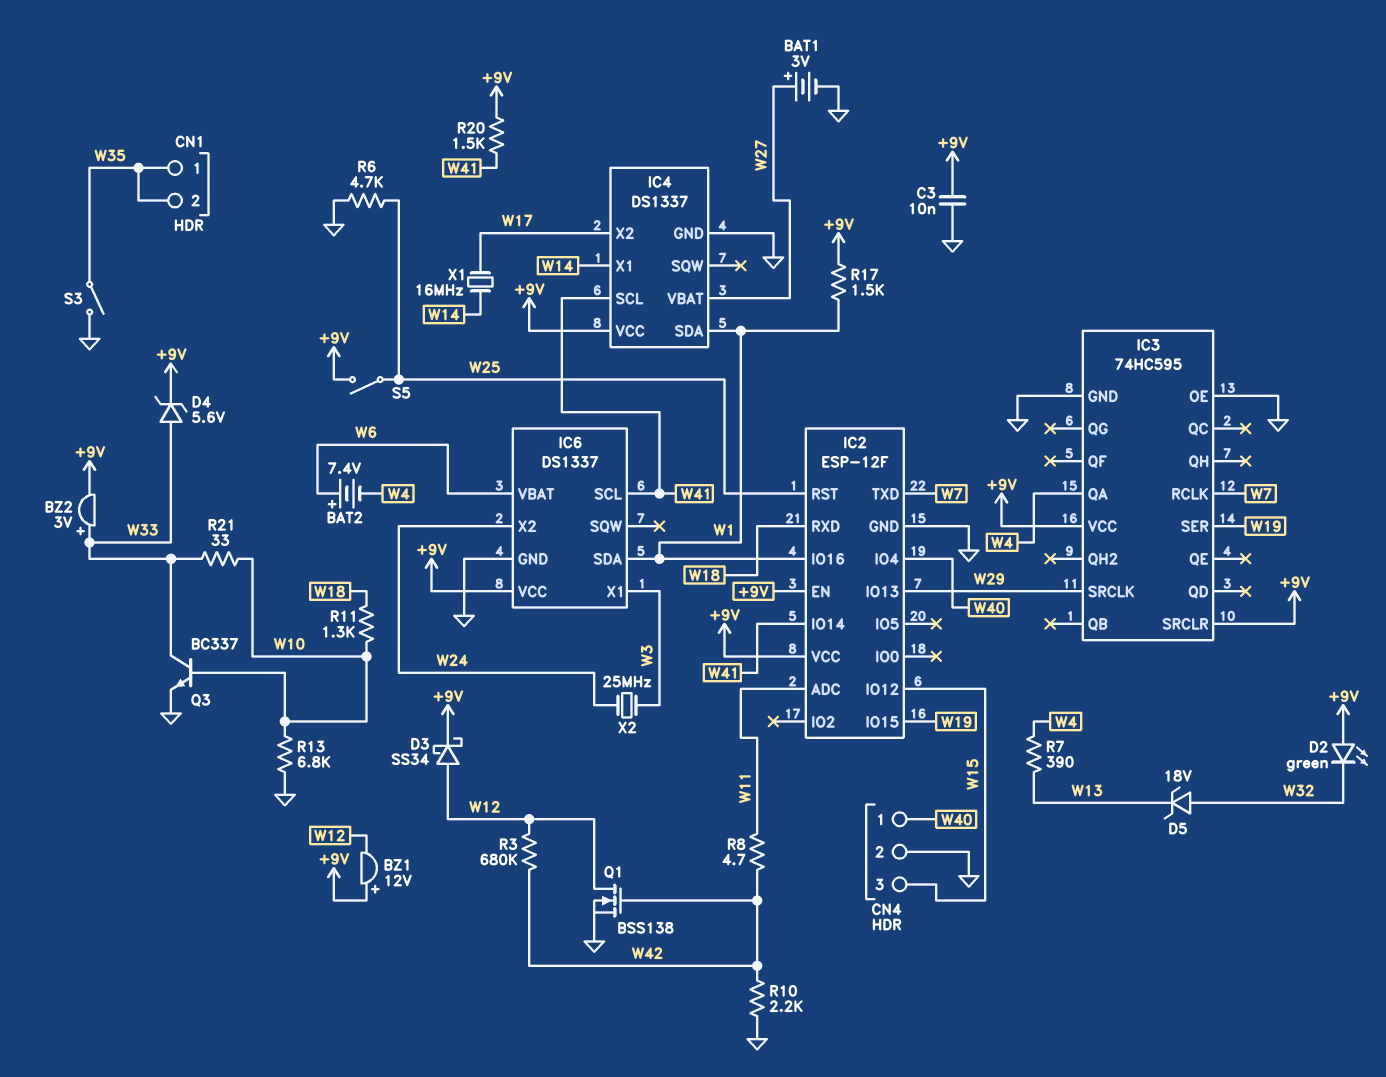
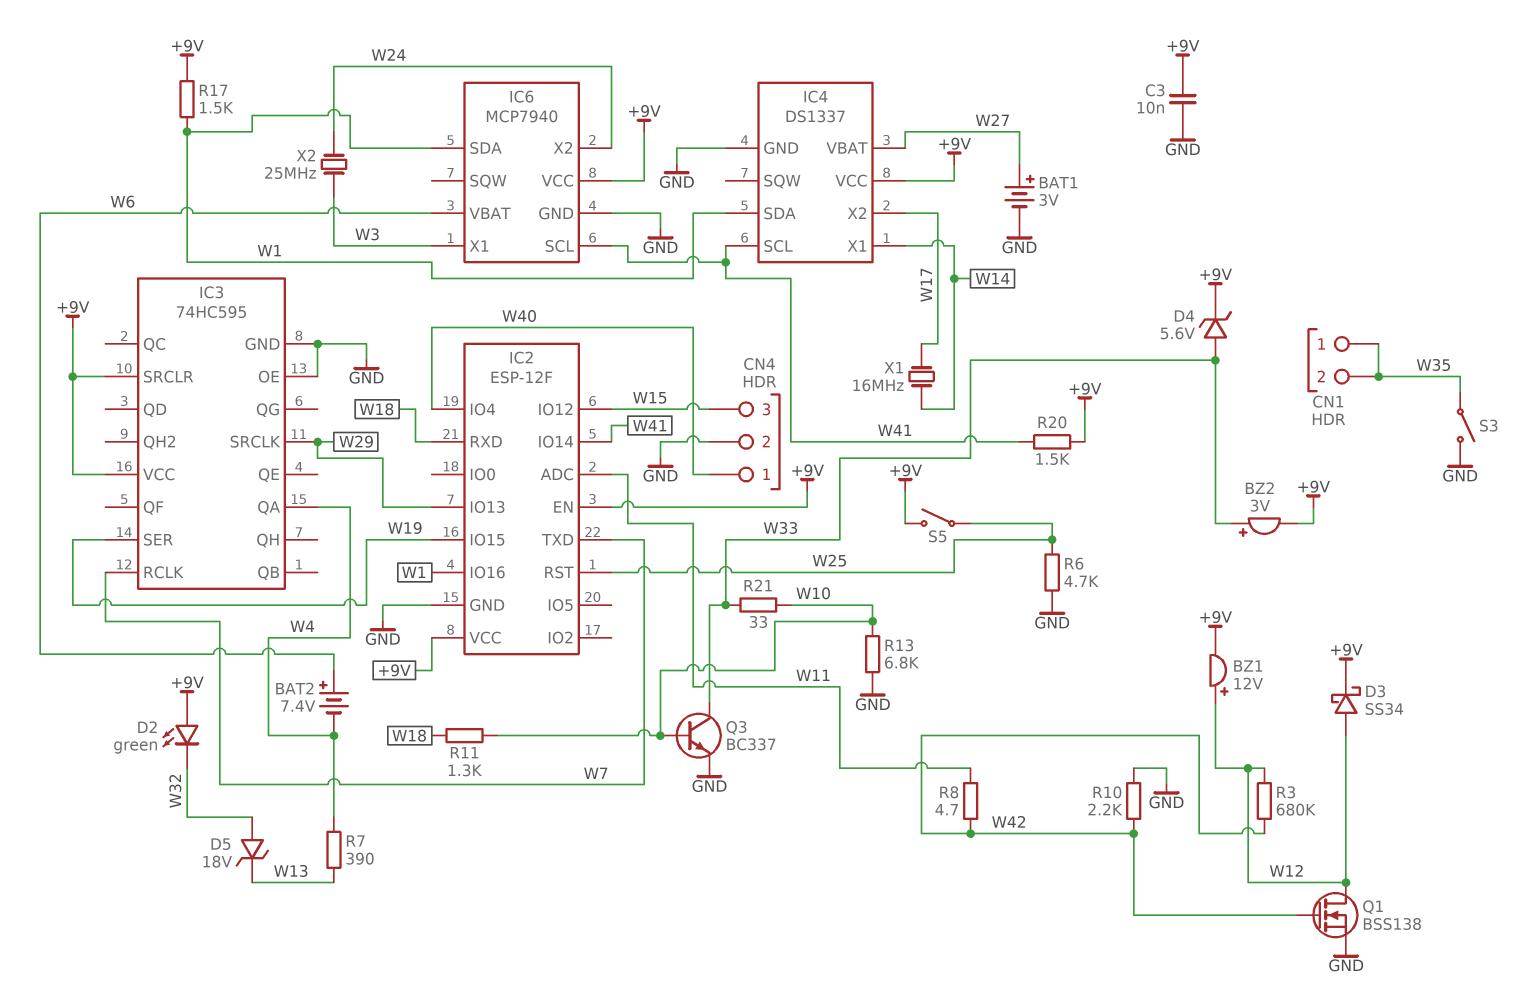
BZ1: buzzer 12V (plus +9V, minus W12) -> buzzer 12V (plus W12, minus +9V)
IC6: DS1337 -> MCP7940

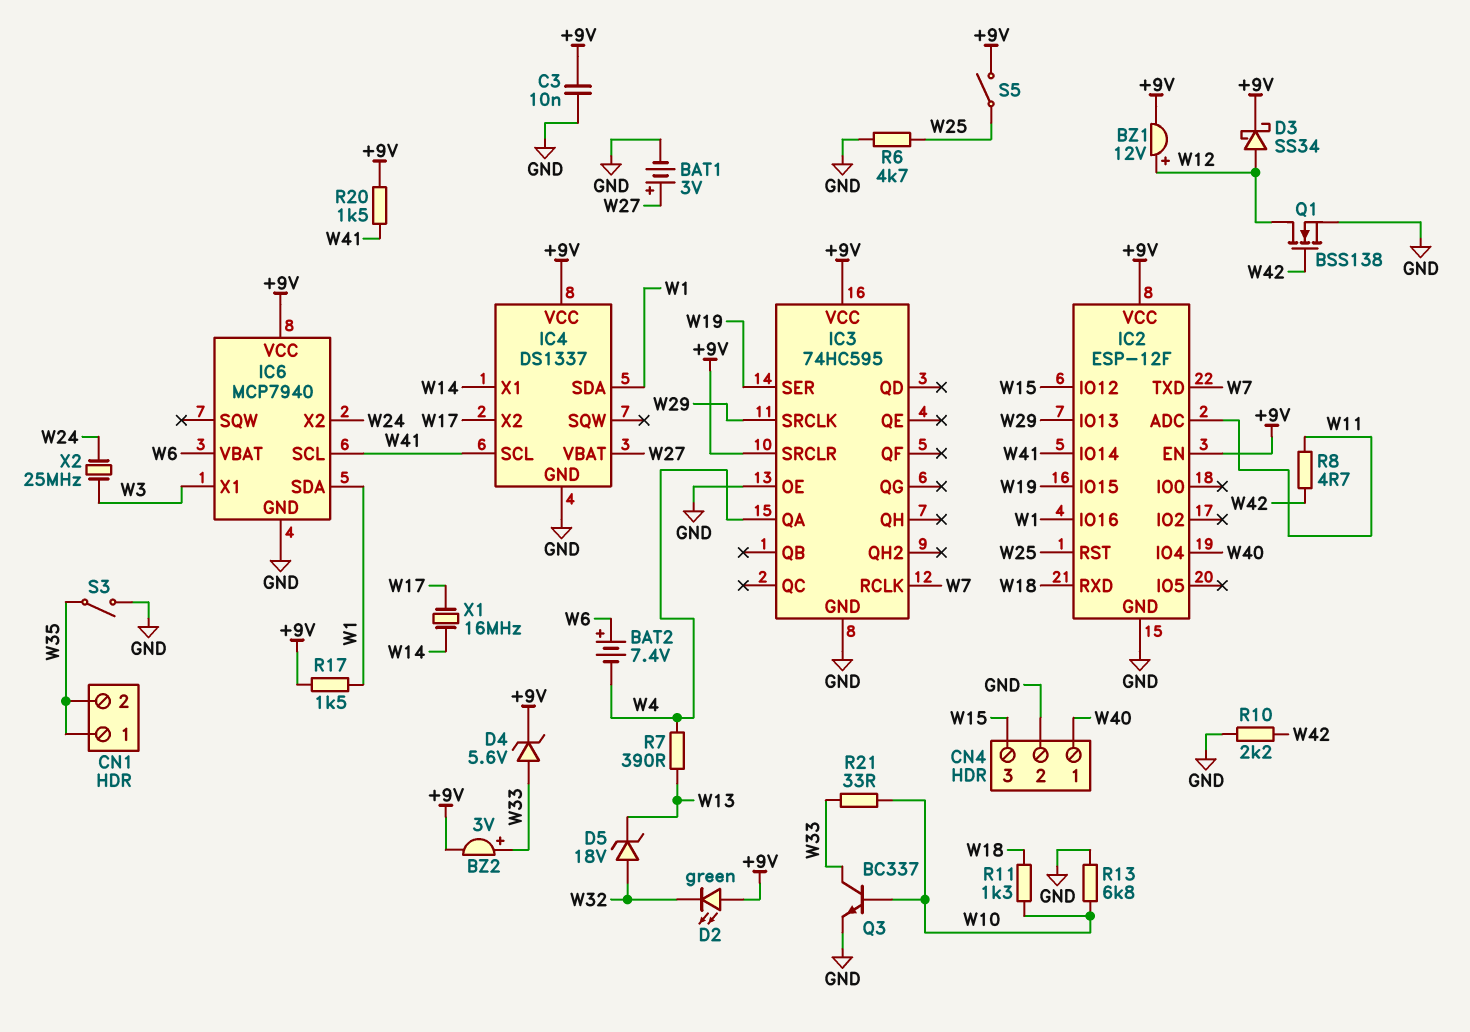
R3: 680k (W12, W42) -> none

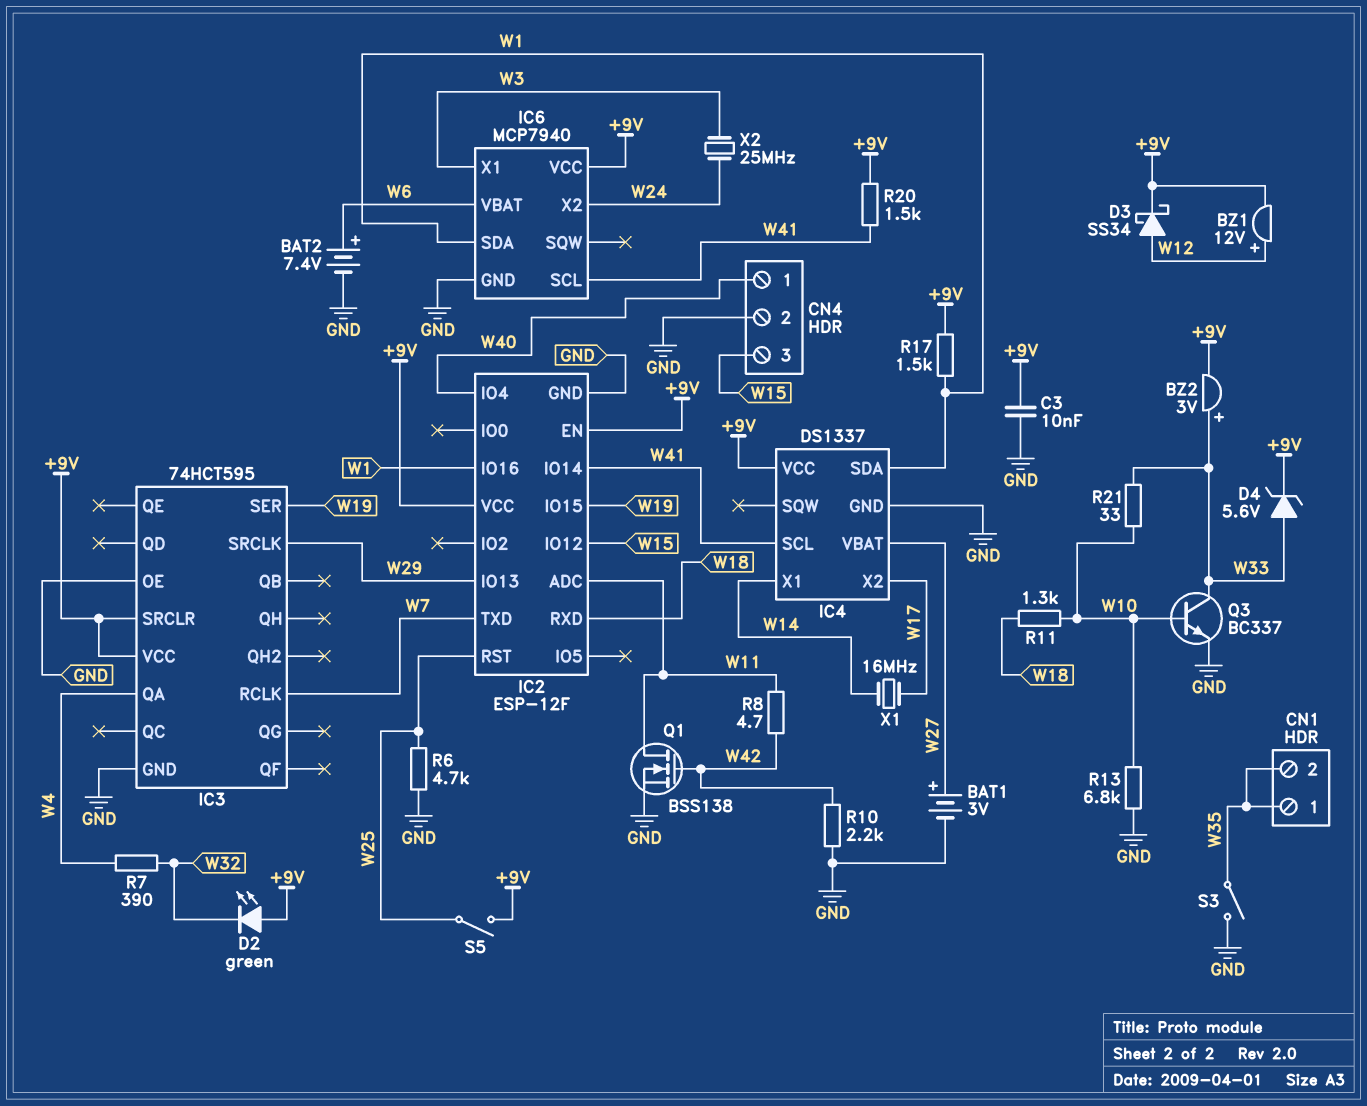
BAT2: 7.4V (plus W6, minus W4) -> 7.4V (plus W6, minus GND)
D5: zener 18V (A W32, K W13) -> none
IC3: 74HC595 -> 74HCT595
Q1: NMOS BSS138 (G W42, D W12, S GND) -> NMOS BSS138 (G W42, D W11, S GND)
R7: 390 (W4, W13) -> 390 (W4, W32)

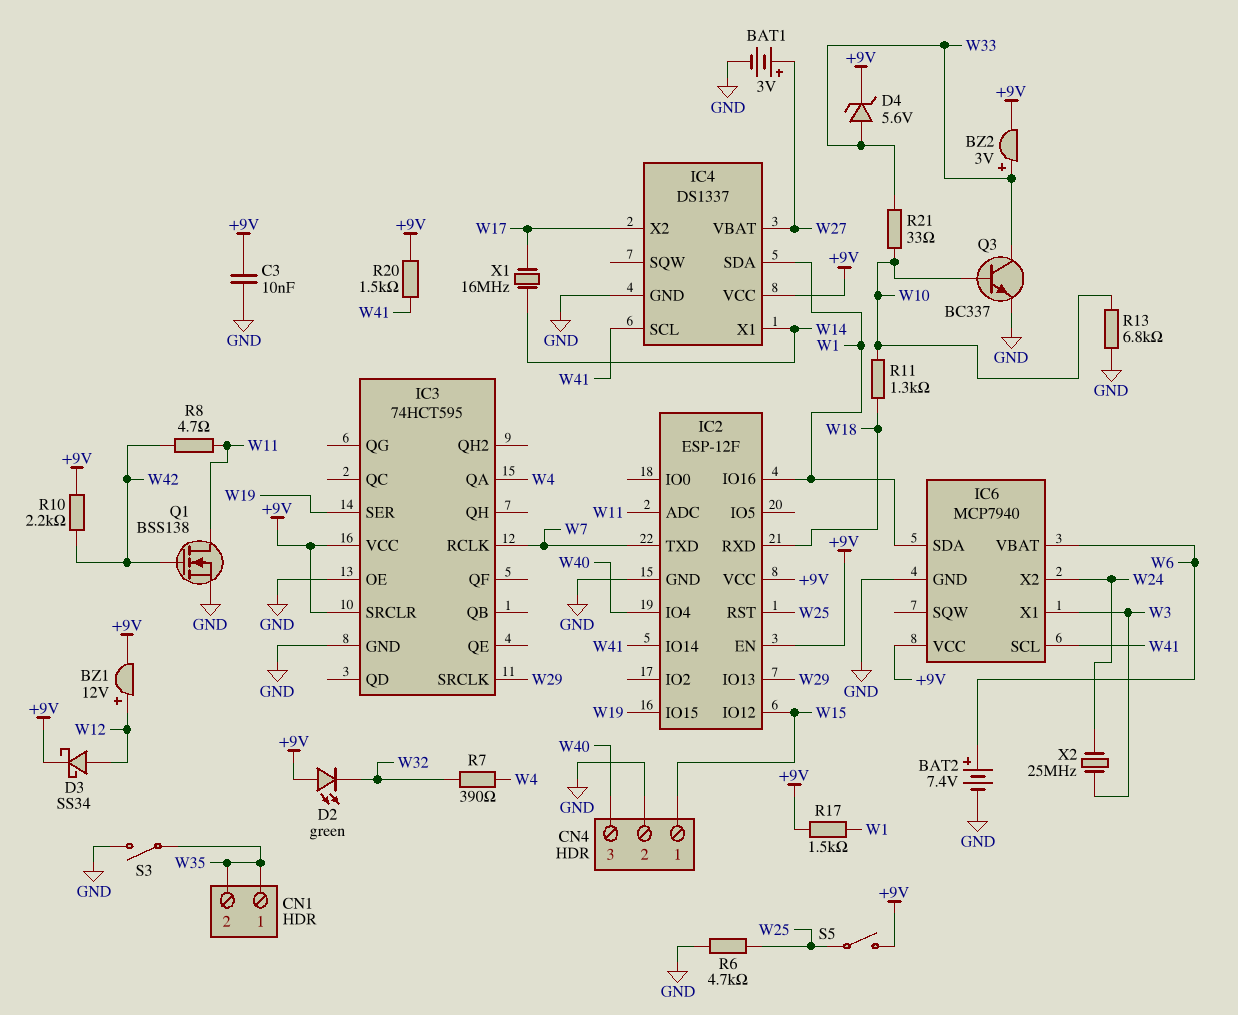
CN4 pin 1: W40 -> W15
CN4 pin 3: W15 -> W40
R10: 2.2k (GND, W42) -> 2.2k (+9V, W42)

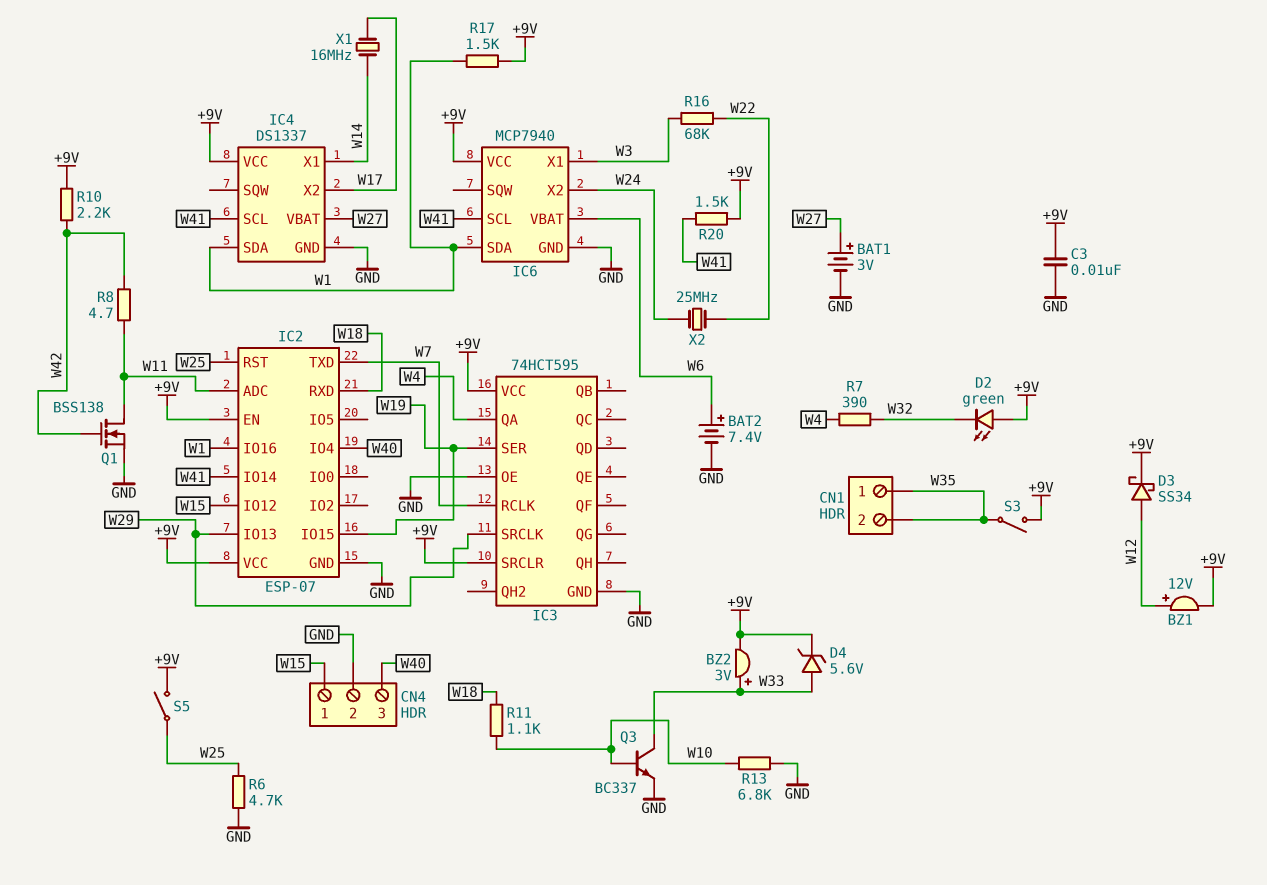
IC2: ESP-12F -> ESP-07
R11: 1.3k (W10, W18) -> 1.1k (W10, W18)
R16: none -> 68k (W3, W22)
R21: 33 (W10, W33) -> none
S3: switch (GND, W35) -> switch (+9V, W35)
X2: 25MHz (W3, W24) -> 25MHz (W22, W24)

